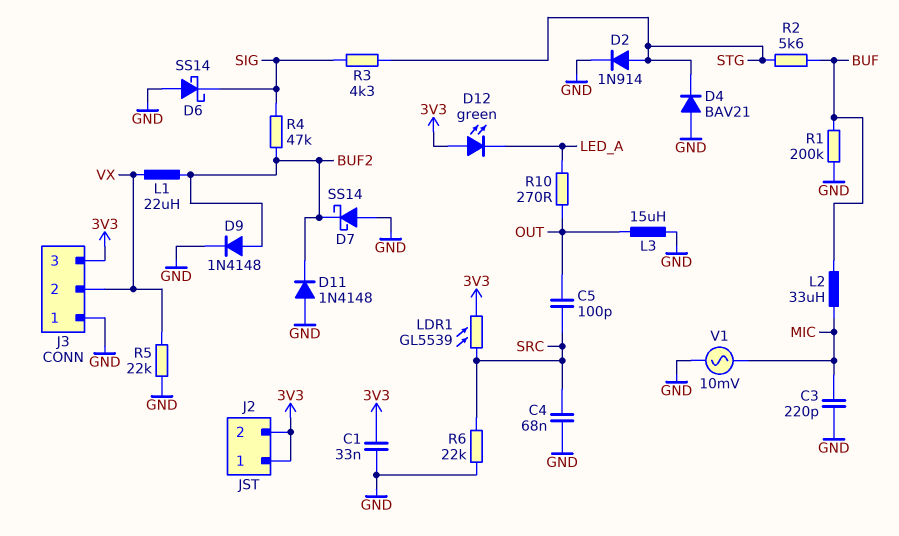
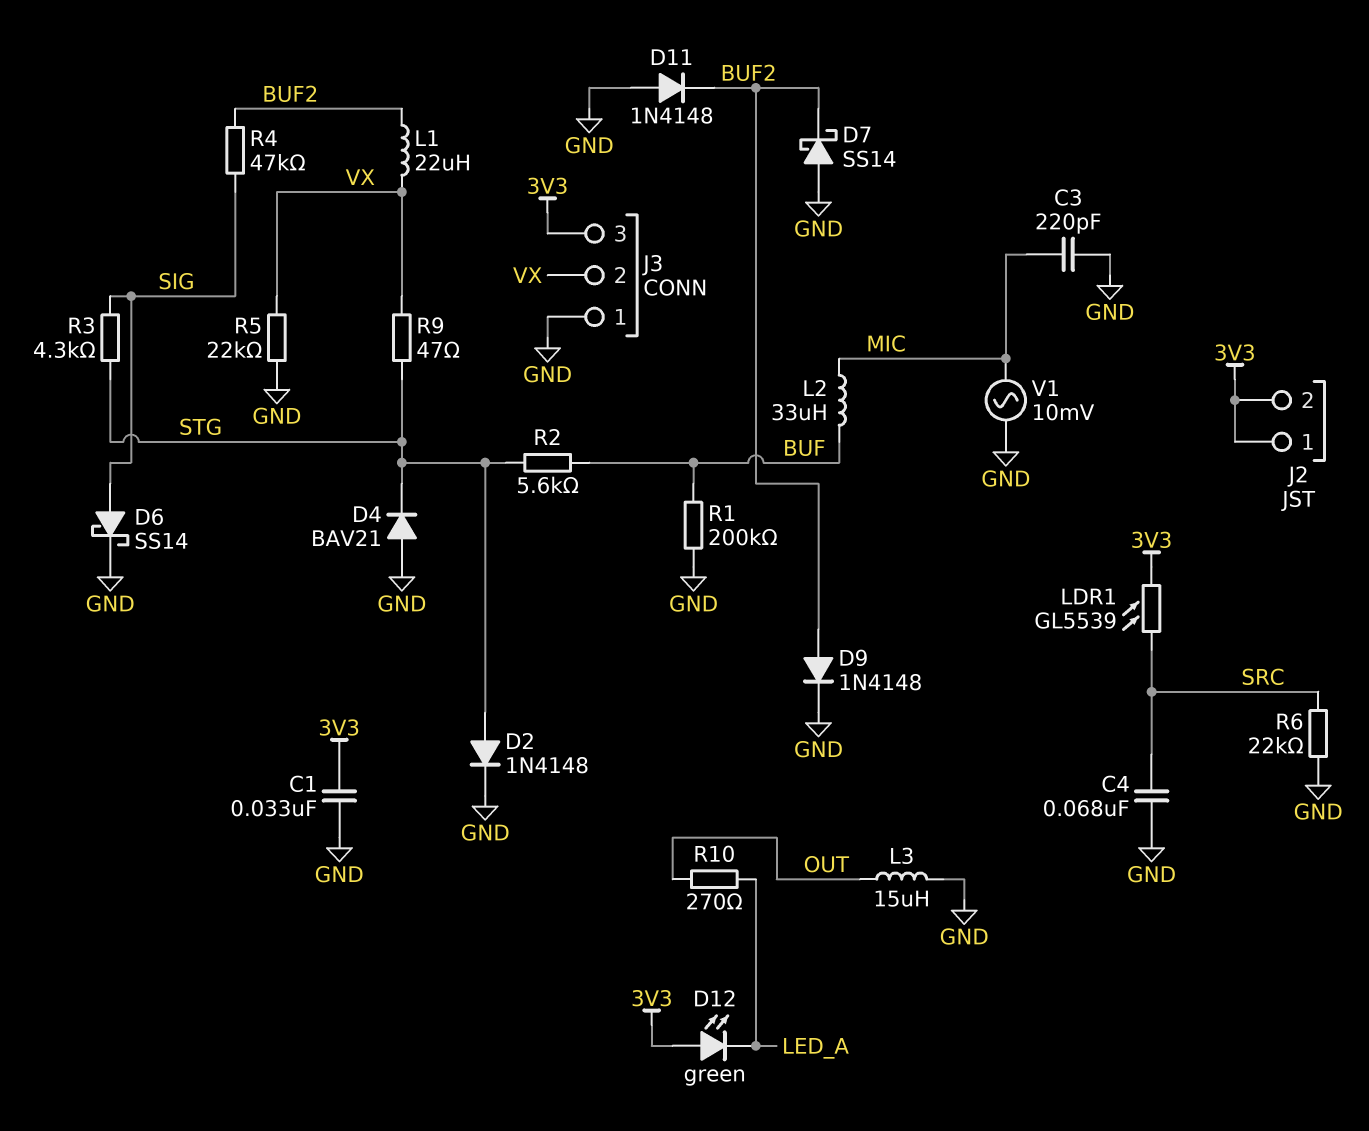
C5: 100pF (OUT, SRC) -> none
D2: diode 1N914 (A STG, K GND) -> diode 1N4148 (A STG, K GND)
D6: schottky SS14 (A GND, K SIG) -> schottky SS14 (A SIG, K GND)
R9: none -> 47 (STG, VX)

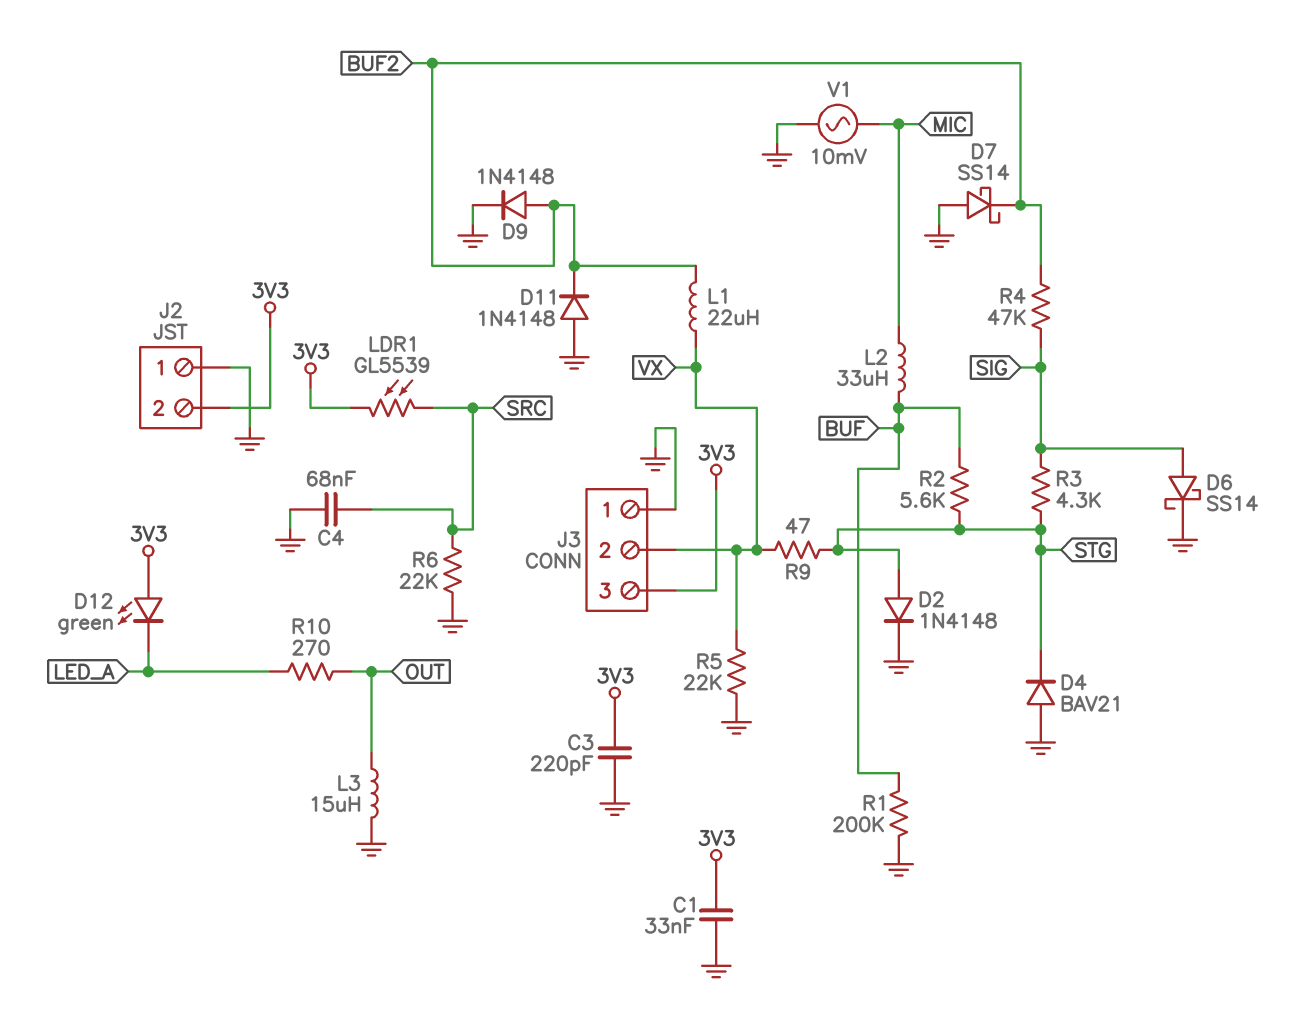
C3: 220pF (GND, MIC) -> 220pF (3V3, GND)
J2 pin 1: 3V3 -> GND

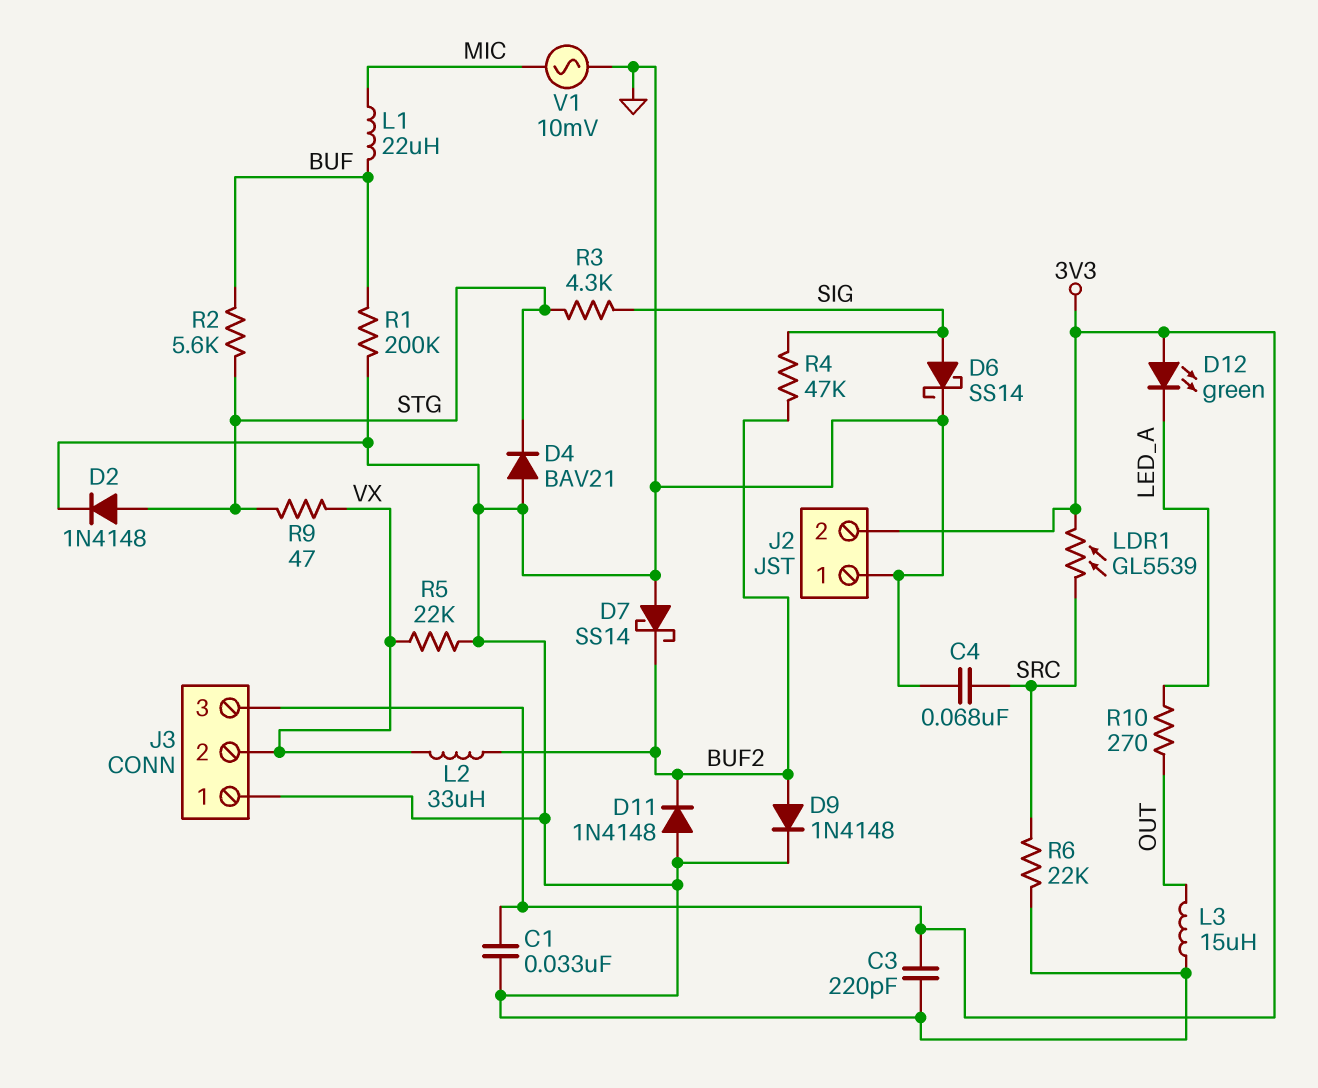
L1: 22uH (BUF2, VX) -> 22uH (BUF, MIC)
L2: 33uH (BUF, MIC) -> 33uH (BUF2, VX)

